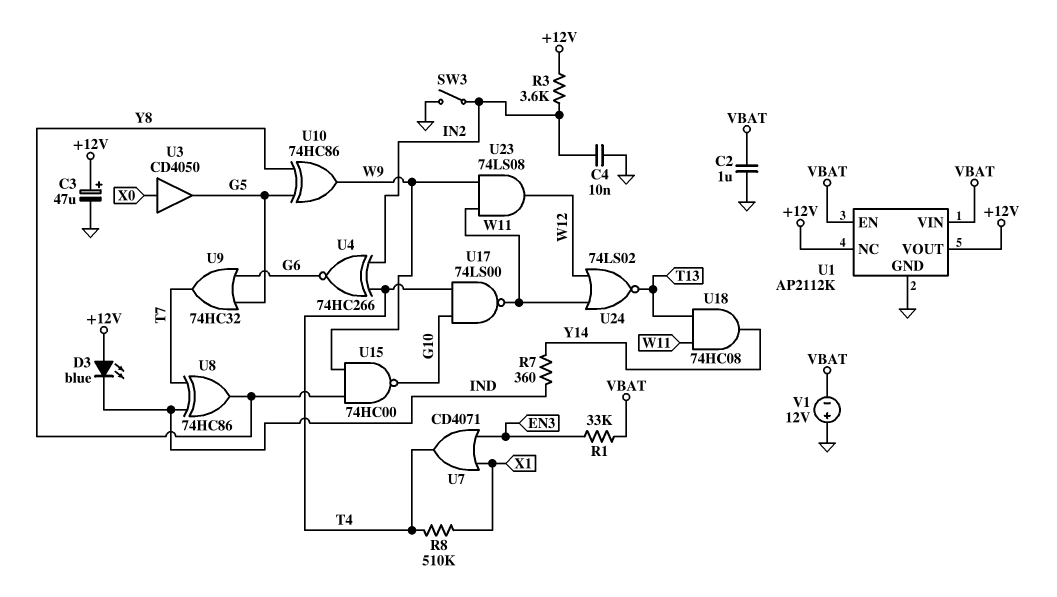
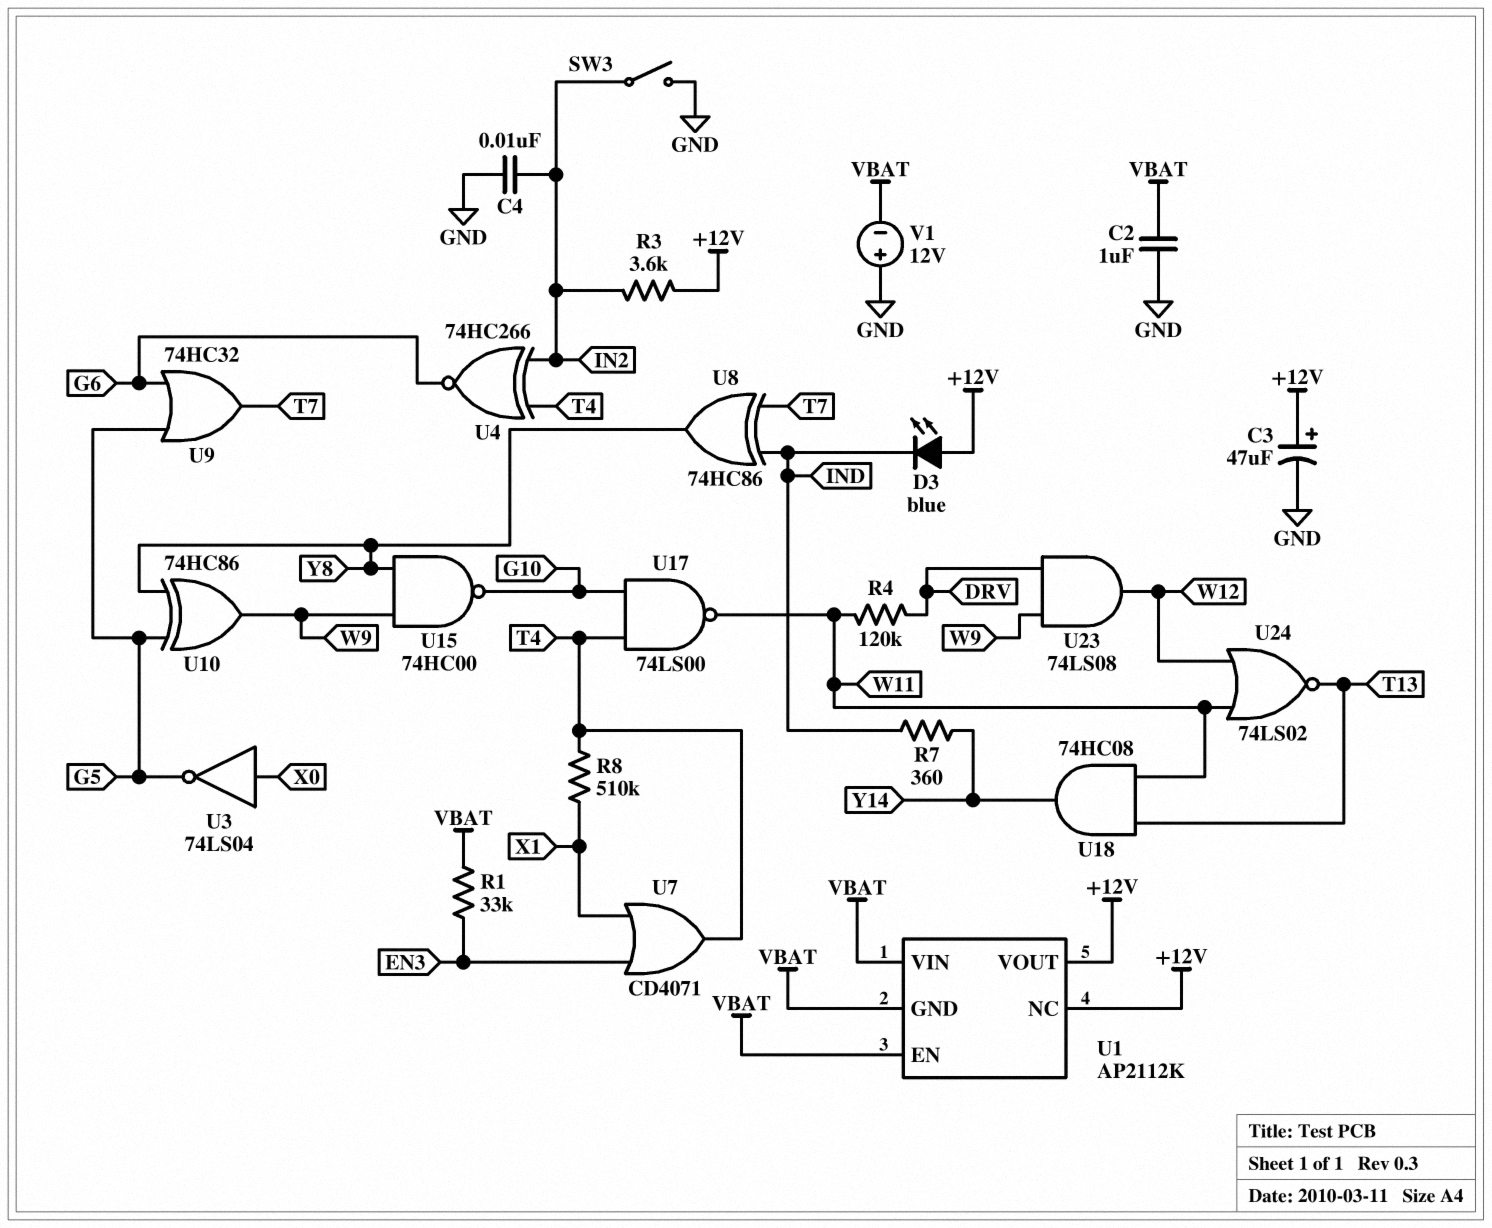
R4: none -> 120k (DRV, W11)
U1 pin GND: GND -> VBAT
U3: buffer CD4050 (in X0, out G5) -> NOT 74LS04 (in X0, out G5)
U23: AND 74LS08 (in W9, in W11, out W12) -> AND 74LS08 (in DRV, in W9, out W12)

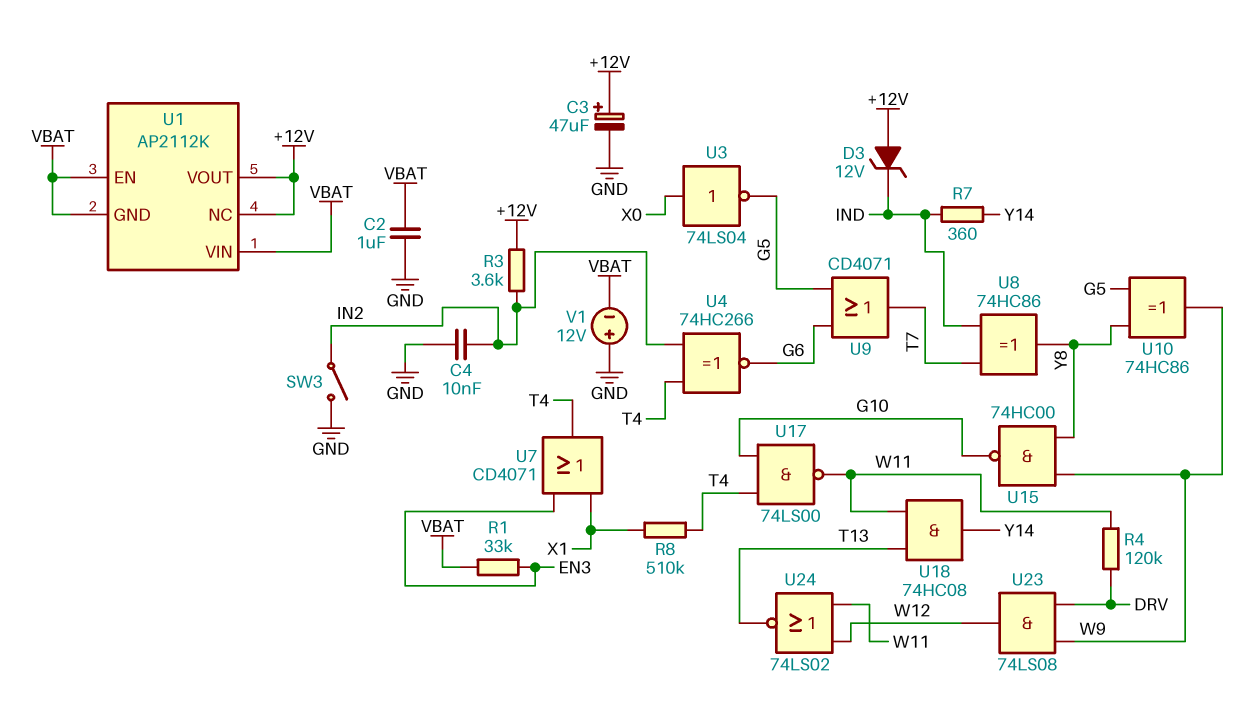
D3: LED blue (A +12V, K IND) -> zener 12V (A +12V, K IND)
U9: OR 74HC32 (in G5, in G6, out T7) -> OR CD4071 (in G5, in G6, out T7)

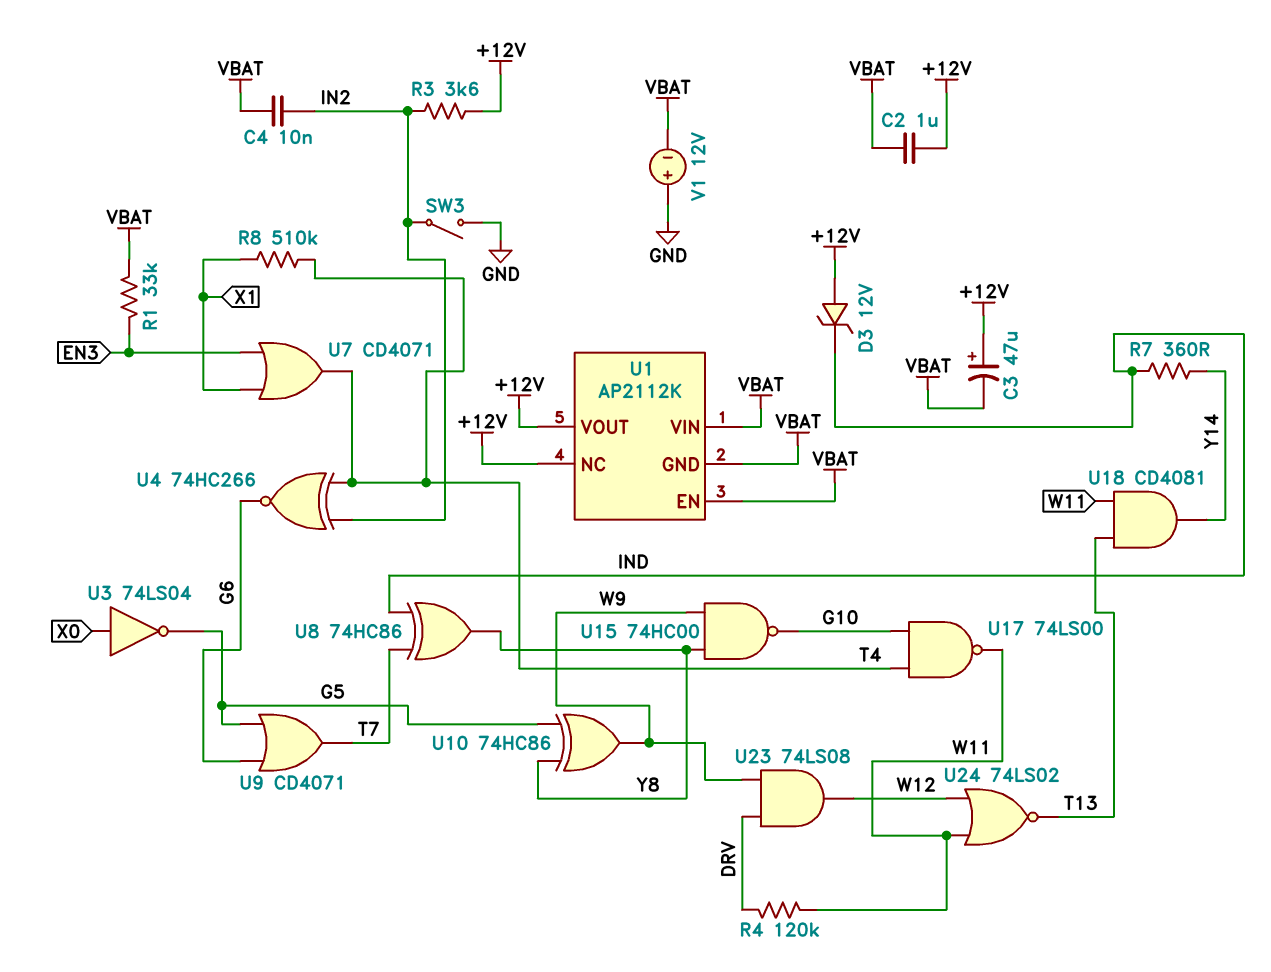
C2: 1uF (GND, VBAT) -> 1uF (+12V, VBAT)
C3: 47uF (plus +12V, minus GND) -> 47uF (plus +12V, minus VBAT)
C4: 10nF (GND, IN2) -> 10nF (IN2, VBAT)
U18: AND 74HC08 (in T13, in W11, out Y14) -> AND CD4081 (in T13, in W11, out Y14)

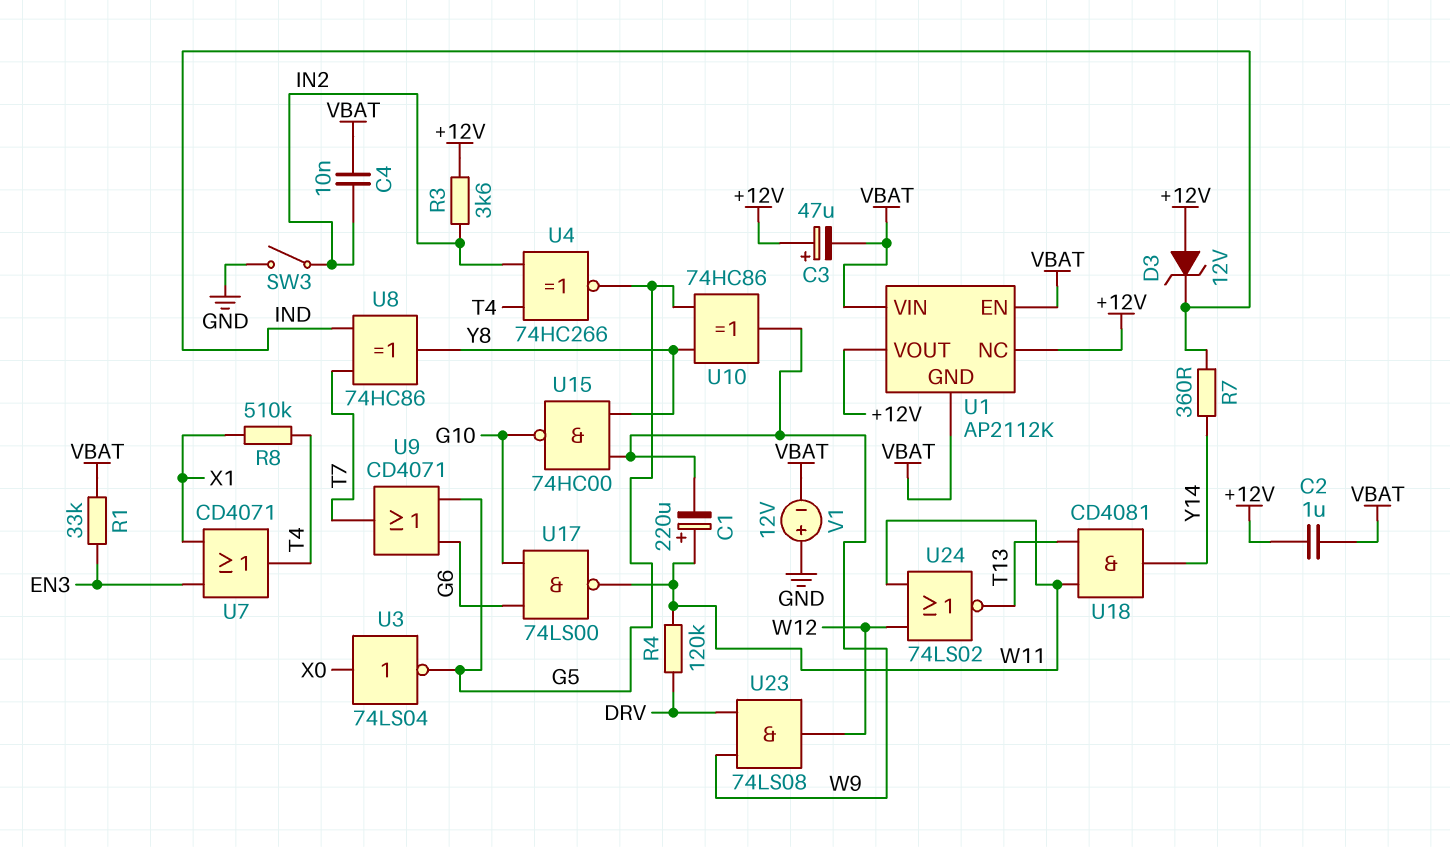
C1: none -> 220uF (plus W11, minus W9)
U4: XNOR 74HC266 (in IN2, in T4, out G6) -> XNOR 74HC266 (in IN2, in T4, out G5)
U17: NAND 74LS00 (in G10, in T4, out W11) -> NAND 74LS00 (in G6, in G10, out W11)

